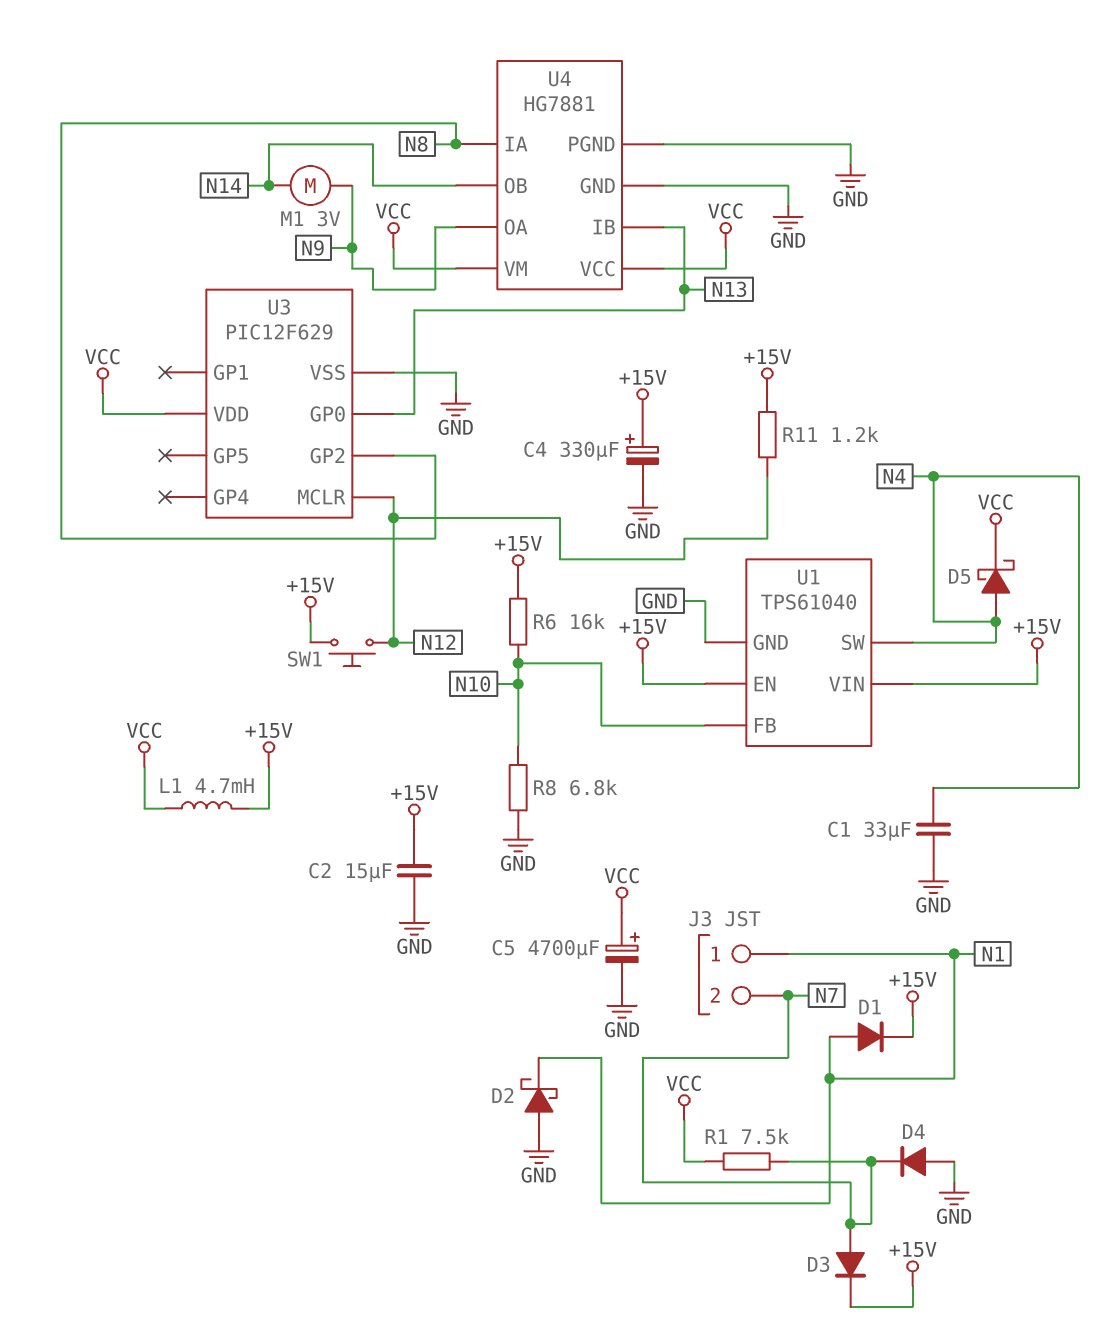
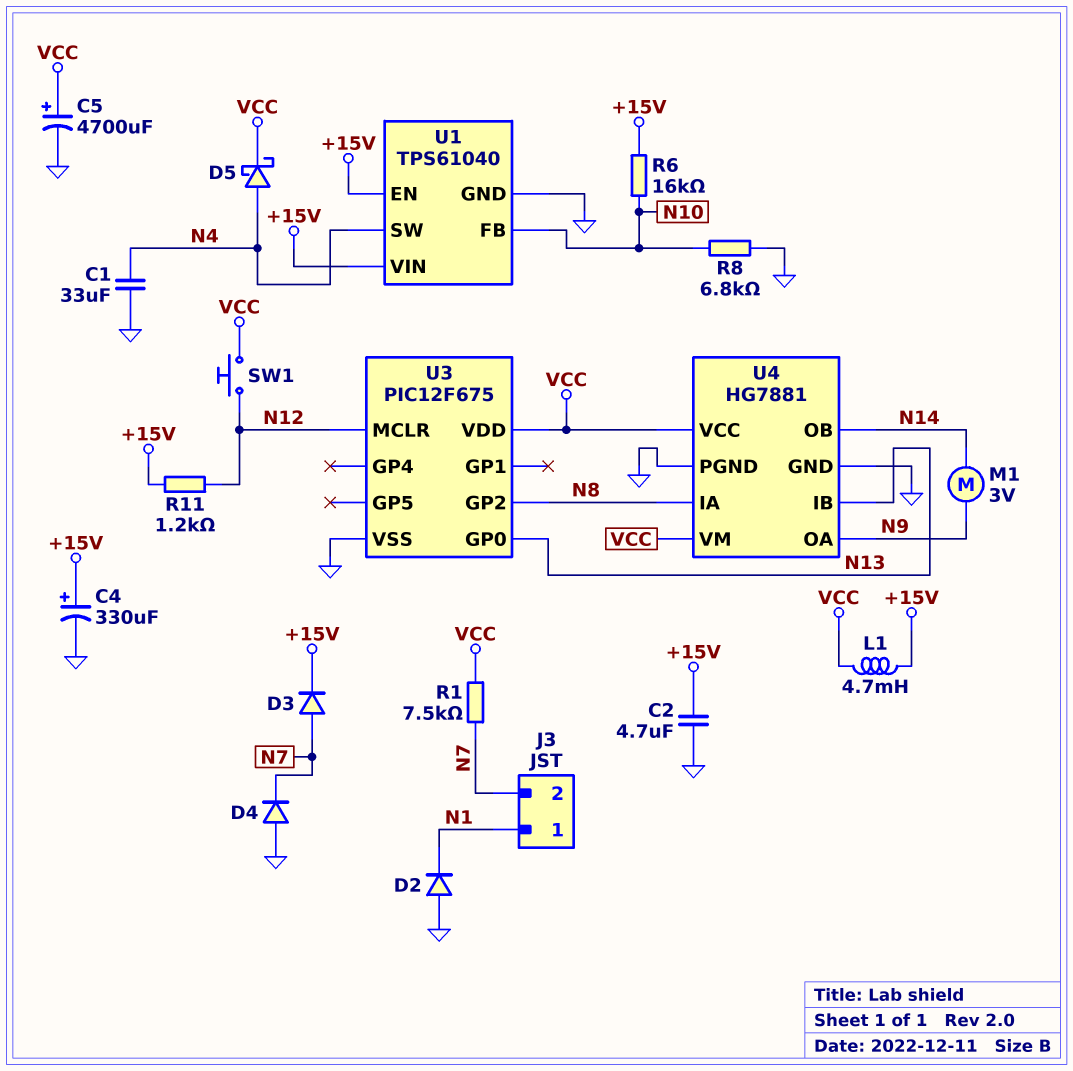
C2: 15uF (+15V, GND) -> 4.7uF (+15V, GND)
D1: diode (A N1, K +15V) -> none
D2: schottky (A GND, K N1) -> diode (A GND, K N1)
SW1: button (+15V, N12) -> button (N12, VCC)
U3: PIC12F629 -> PIC12F675

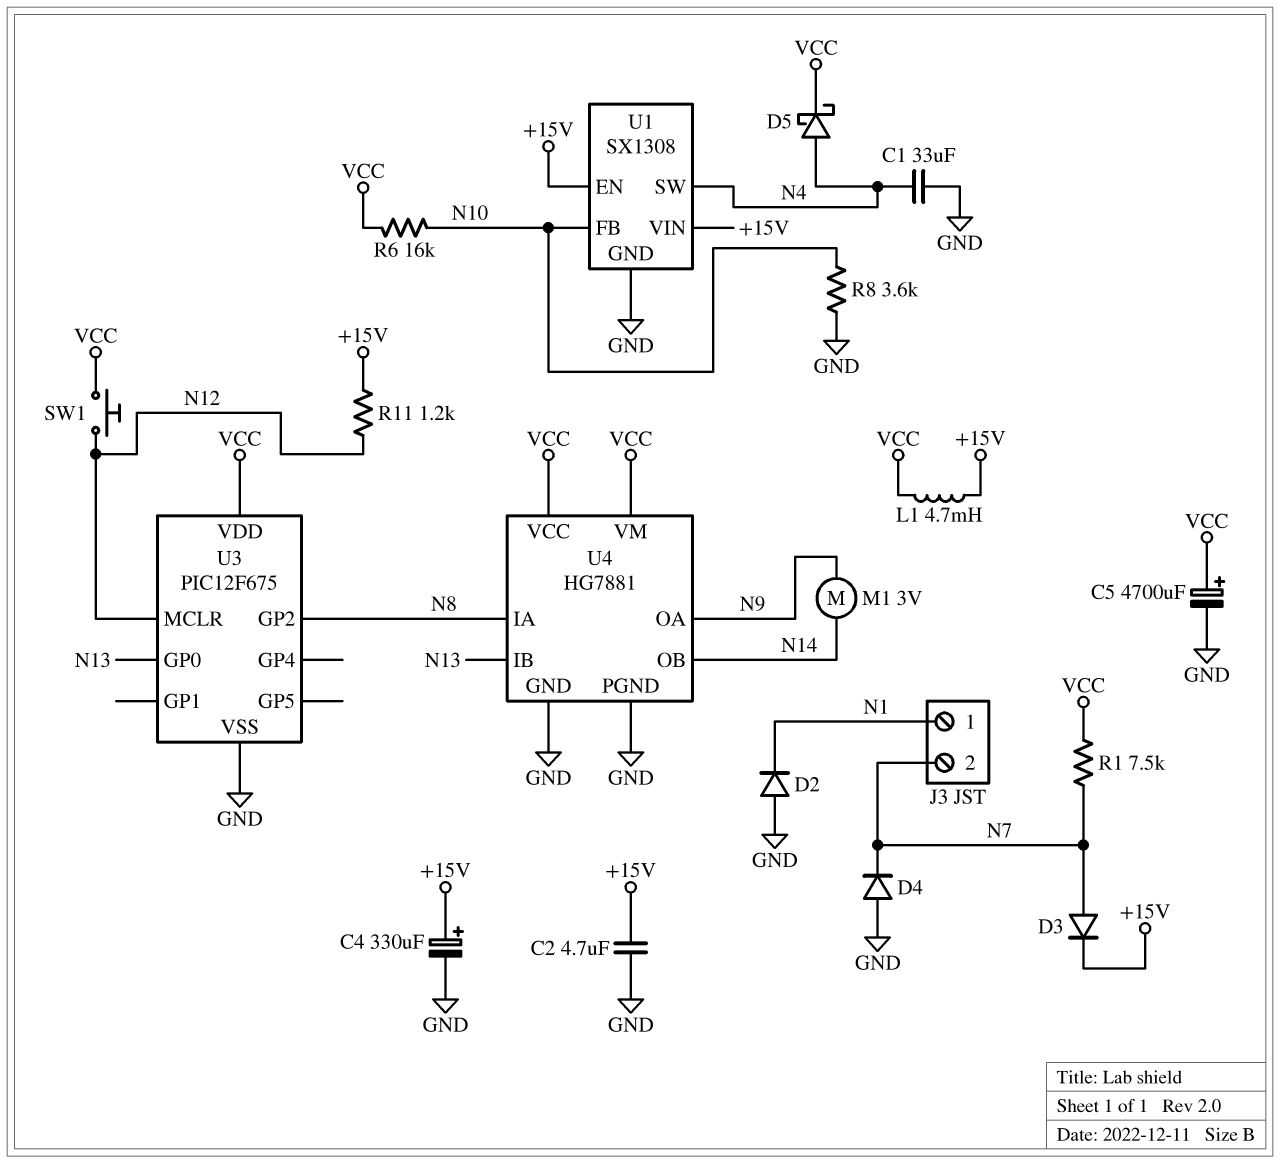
R6: 16k (+15V, N10) -> 16k (N10, VCC)
R8: 6.8k (GND, N10) -> 3.6k (GND, N10)
U1: TPS61040 -> SX1308

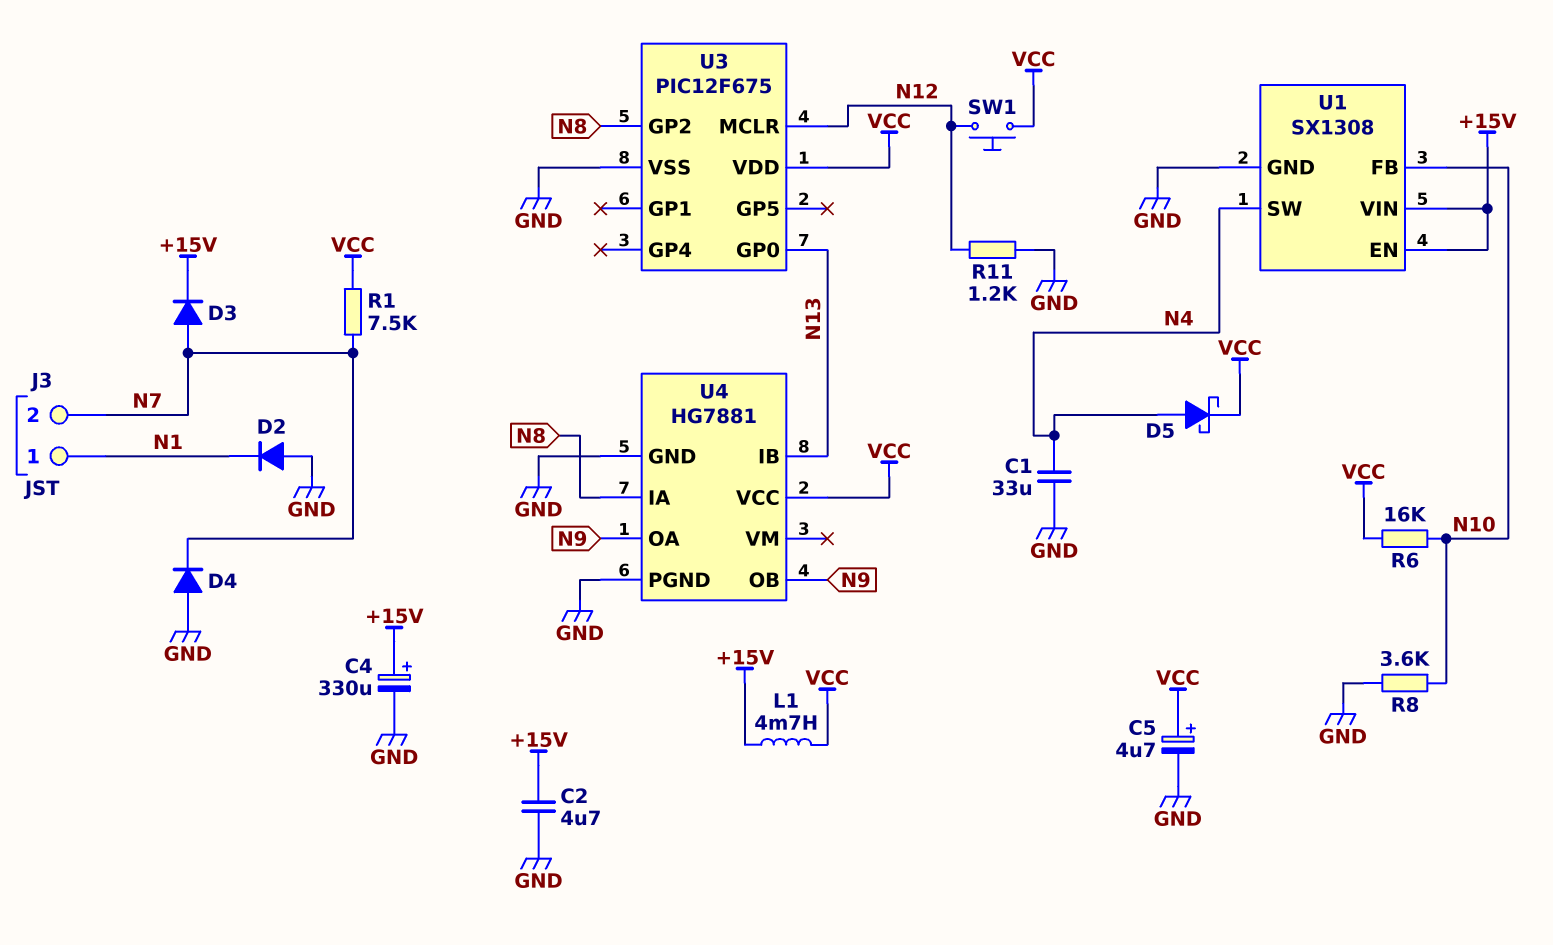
C5: 4700uF (plus VCC, minus GND) -> 4.7uF (plus VCC, minus GND)
M1: motor 3V (N9, N14) -> none
R11: 1.2k (+15V, N12) -> 1.2k (GND, N12)
U4 pin OB: N14 -> N9
U4 pin VM: VCC -> none

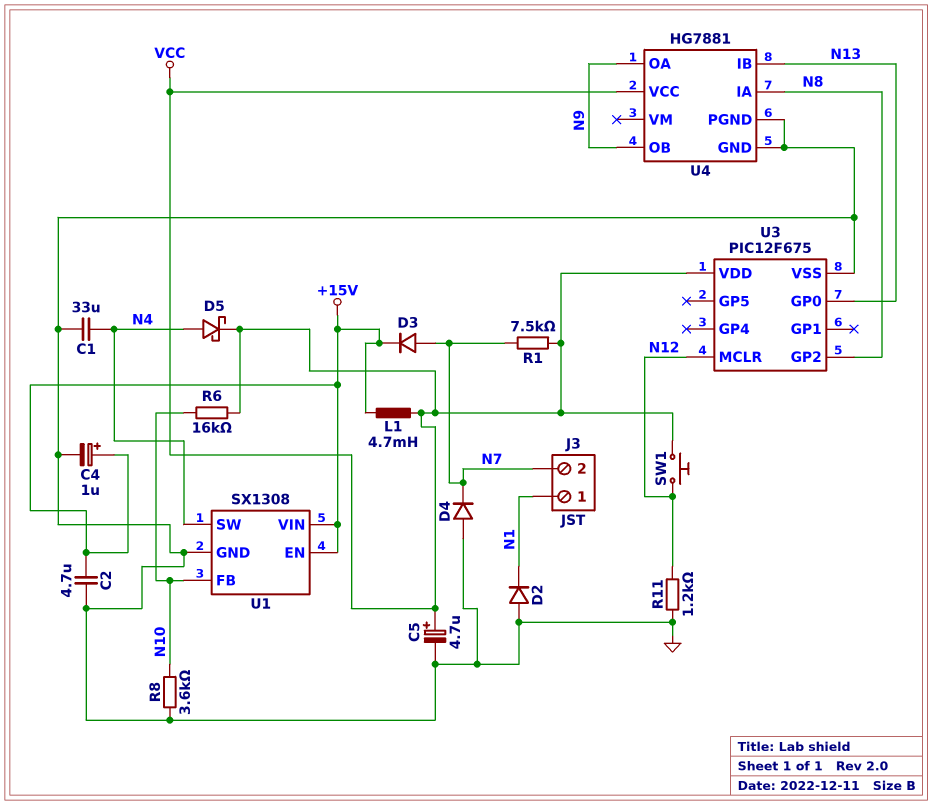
C4: 330uF (plus +15V, minus GND) -> 1uF (plus +15V, minus GND)

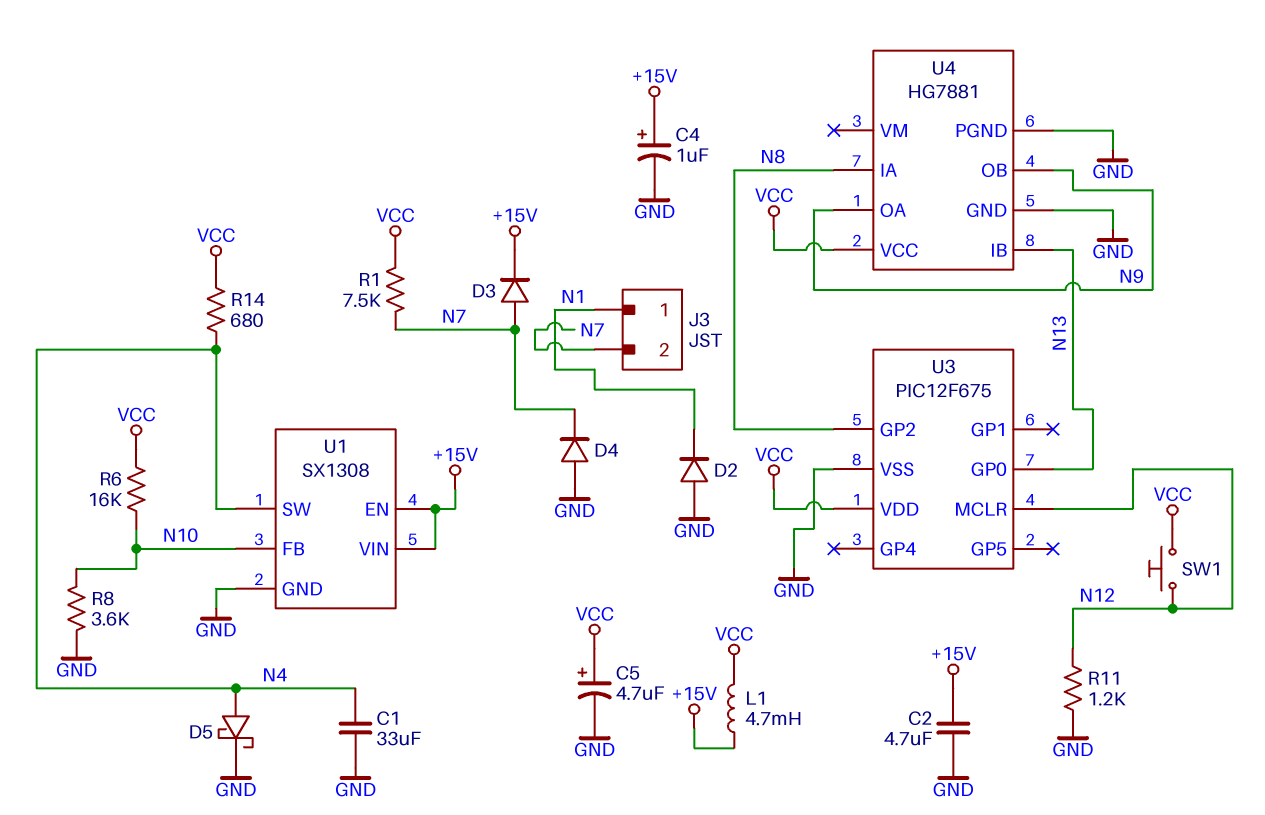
D5: schottky (A N4, K VCC) -> schottky (A N4, K GND)
R14: none -> 680 (N4, VCC)

